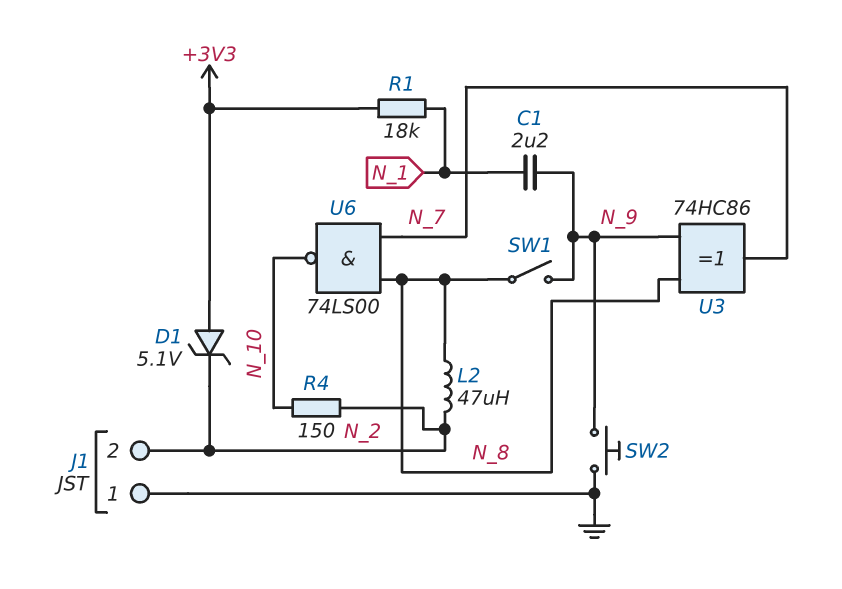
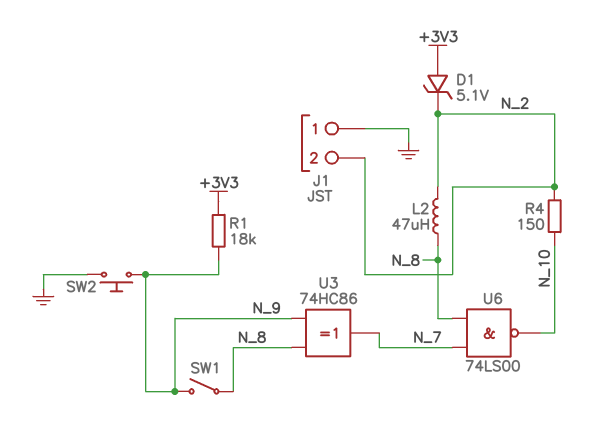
C1: 2.2uF (N_1, N_9) -> none
R1: 18k (+3V3, N_1) -> 18k (+3V3, N_9)

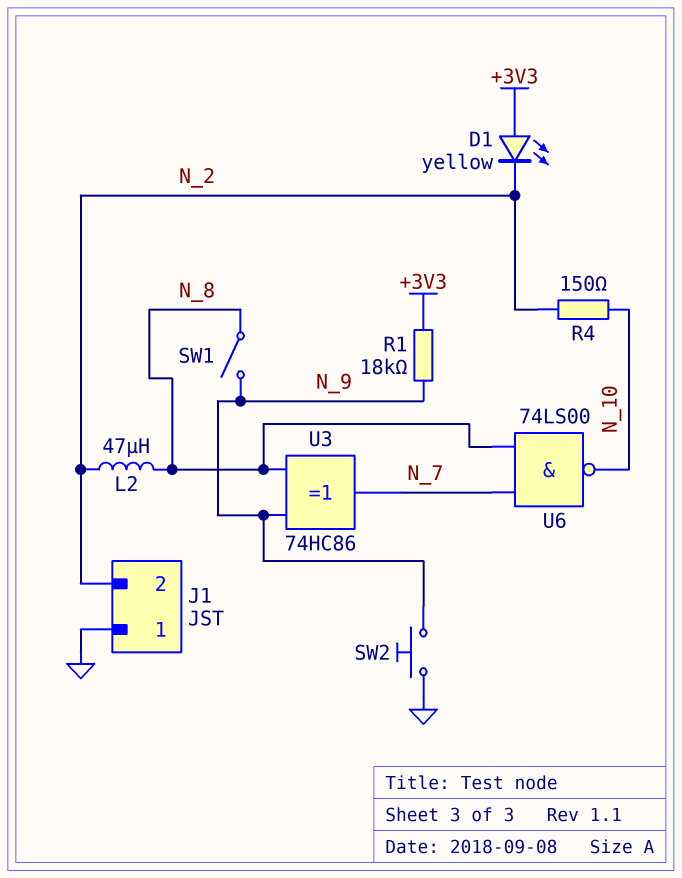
D1: zener 5.1V (A +3V3, K N_2) -> LED yellow (A +3V3, K N_2)

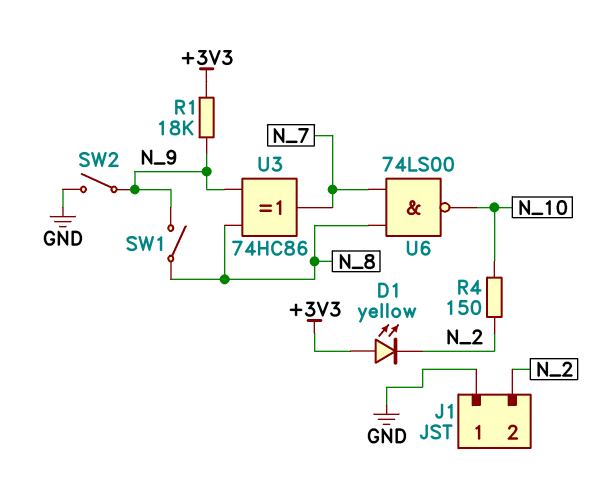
L2: 47uH (N_2, N_8) -> none
SW2: button (GND, N_9) -> switch (GND, N_9)

